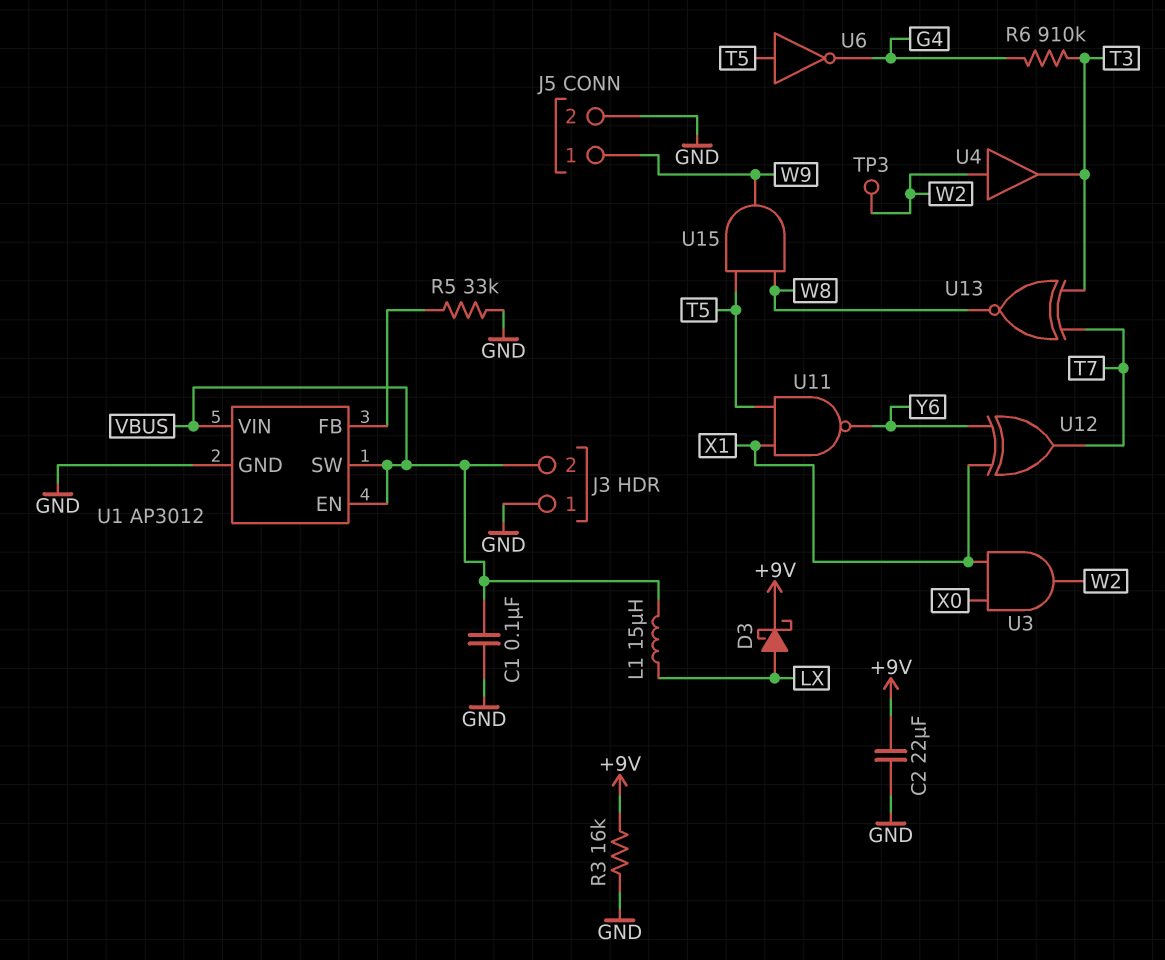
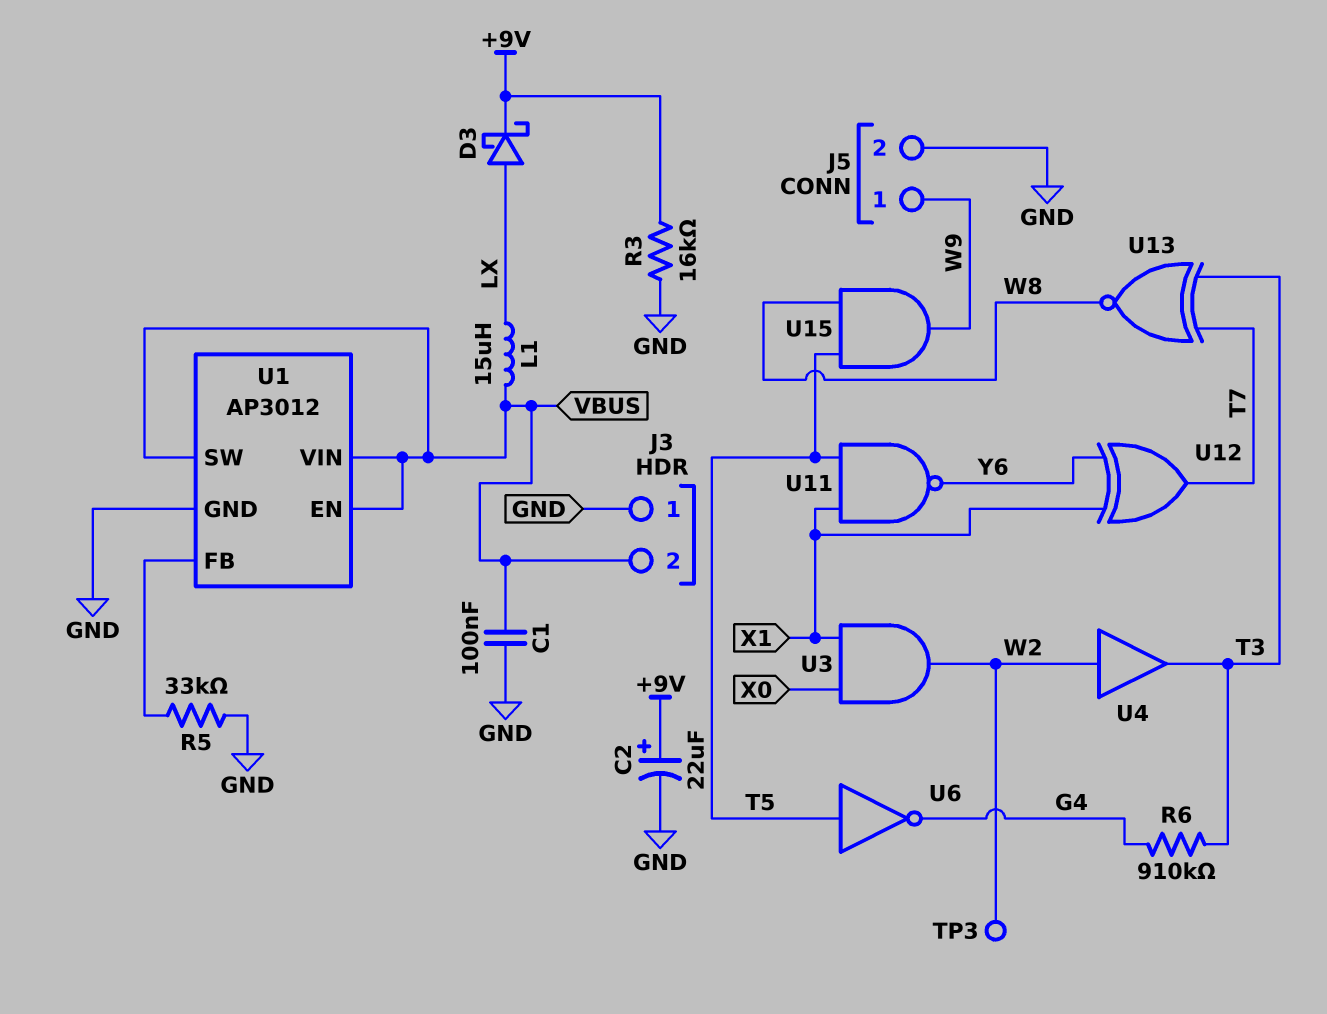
C2: 22uF (+9V, GND) -> 22uF (plus +9V, minus GND)

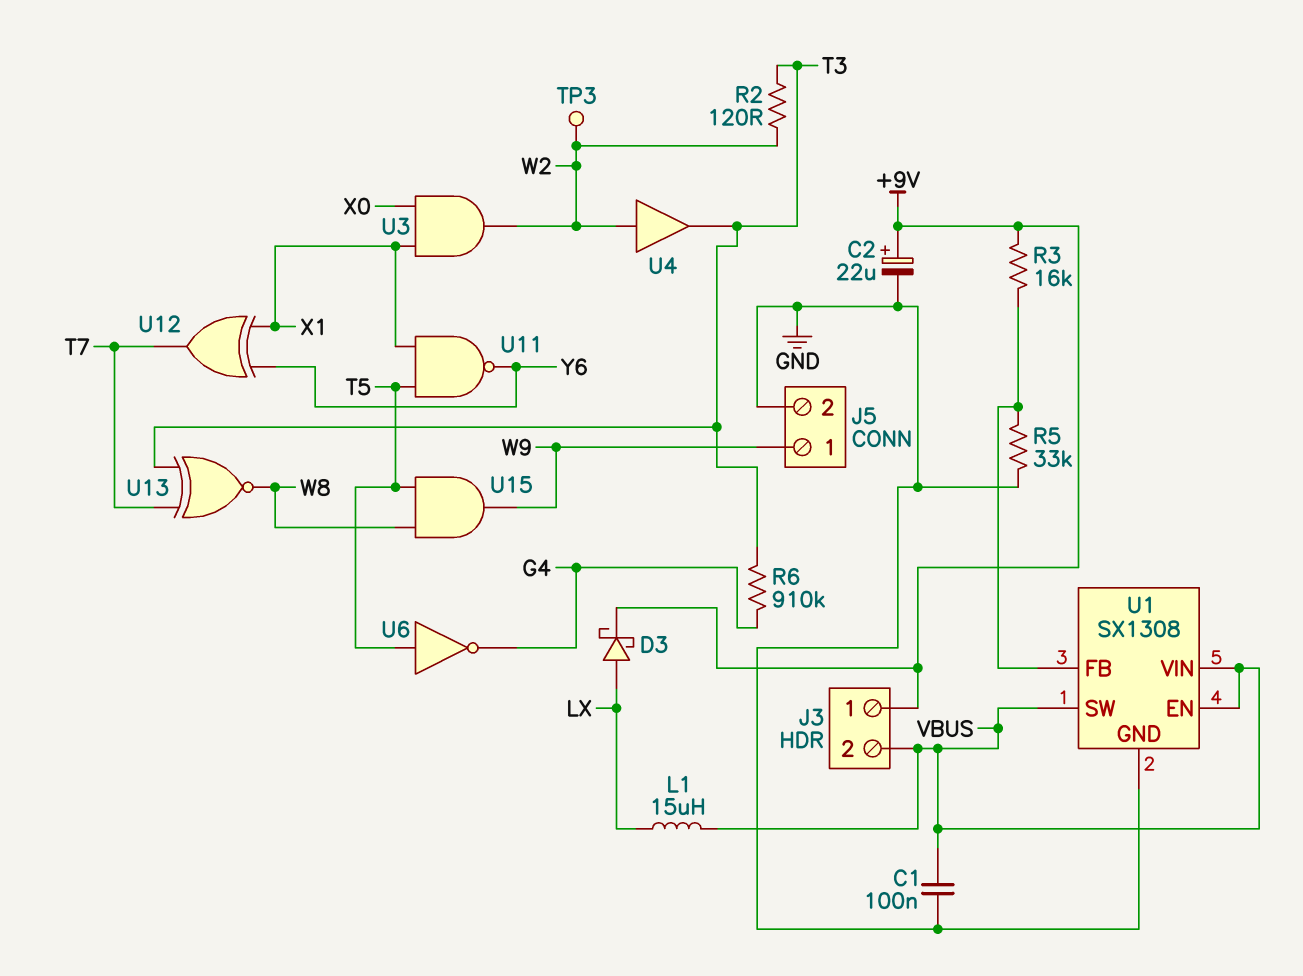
J3 pin 1: GND -> +9V
R2: none -> 120 (T3, W2)
R3: 16k (+9V, GND) -> 16k (+9V, U1/FB)
U1: AP3012 -> SX1308

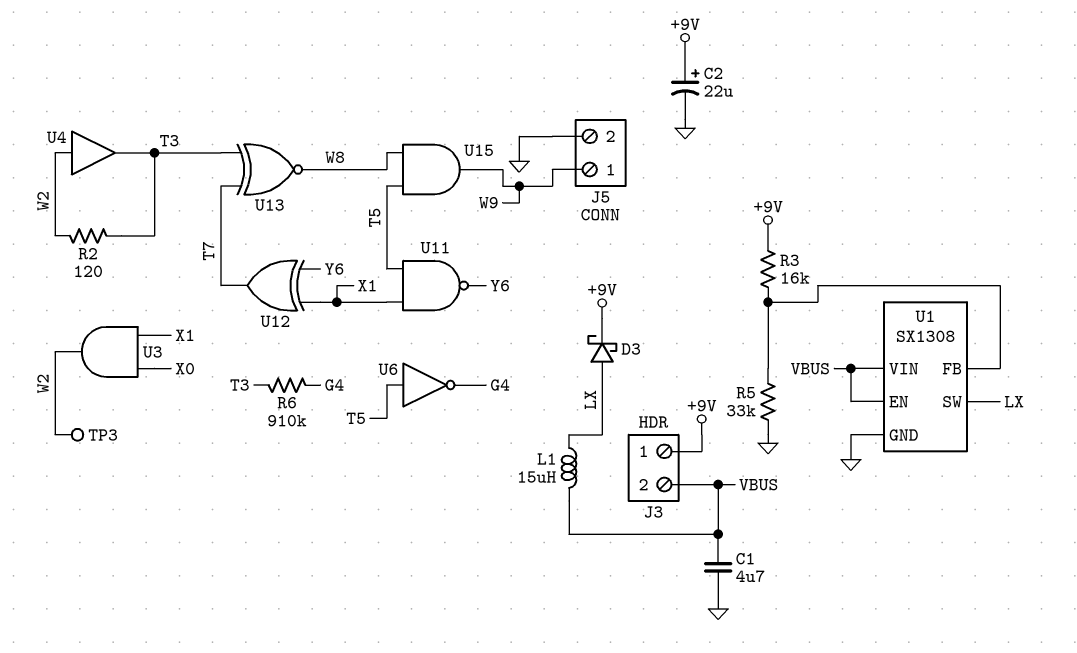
C1: 100nF (GND, VBUS) -> 4.7uF (GND, VBUS)
U1 pin SW: VBUS -> LX

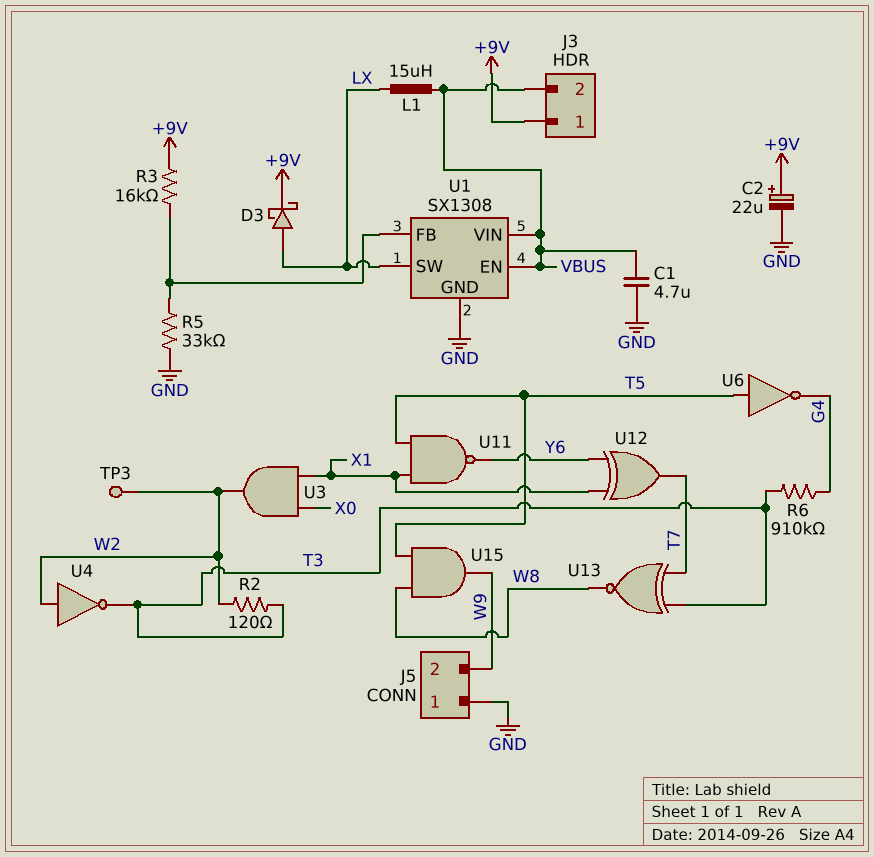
J5 pin 1: W9 -> GND
J5 pin 2: GND -> W9
U4: buffer (in W2, out T3) -> NOT (in W2, out T3)

